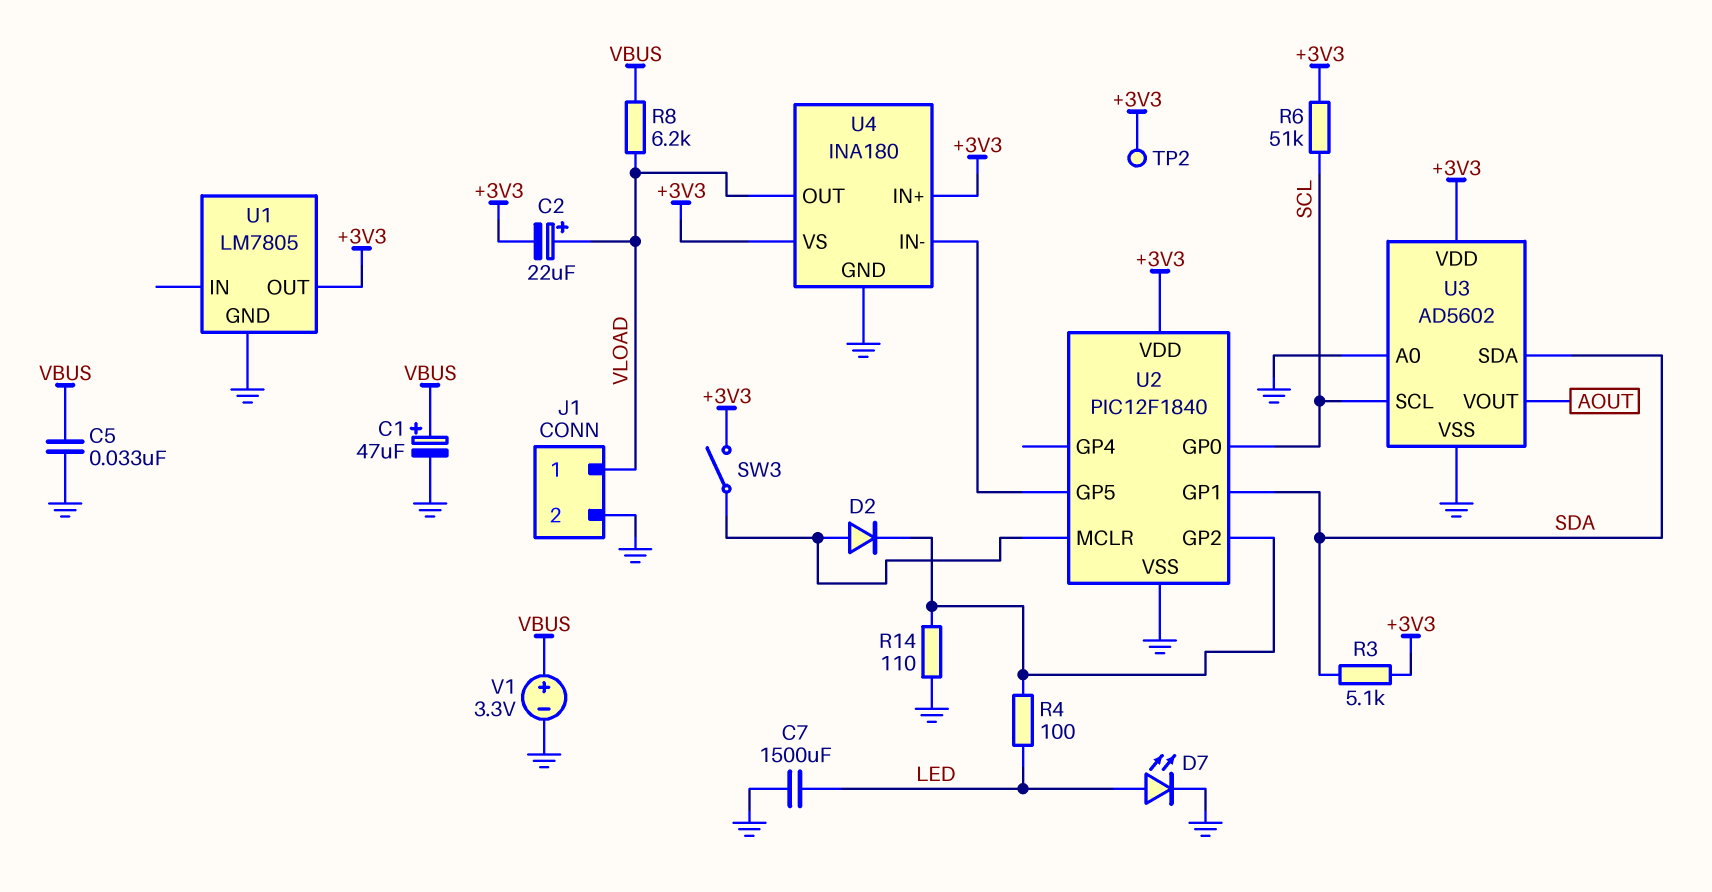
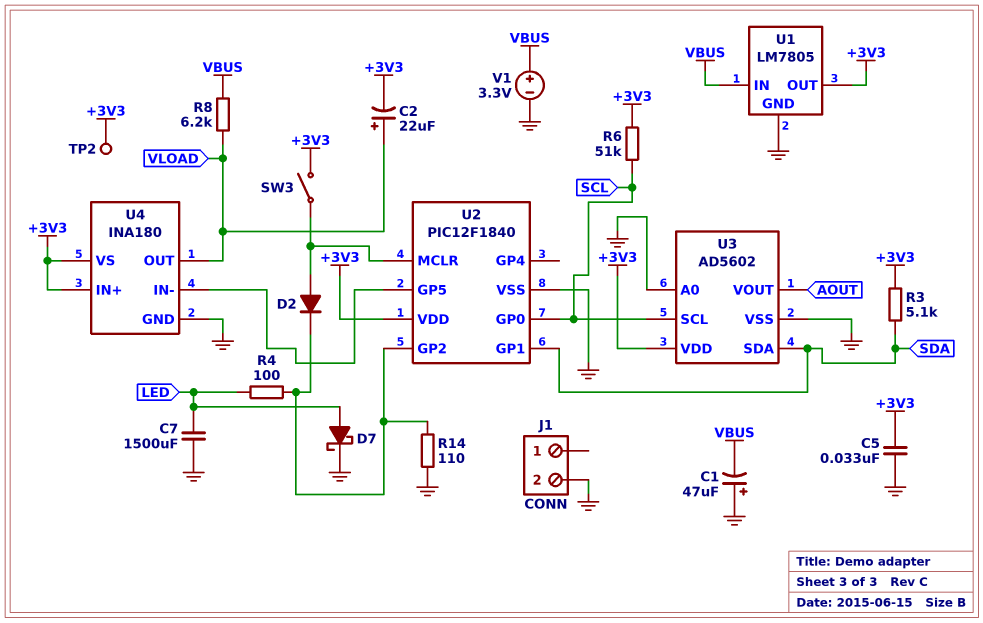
C1: 47uF (plus VBUS, minus GND) -> 47uF (plus GND, minus VBUS)
C5: 33nF (GND, VBUS) -> 33nF (+3V3, GND)
D7: LED (A LED, K GND) -> schottky (A LED, K GND)
J1 pin 1: VLOAD -> none
U1 pin IN: none -> VBUS

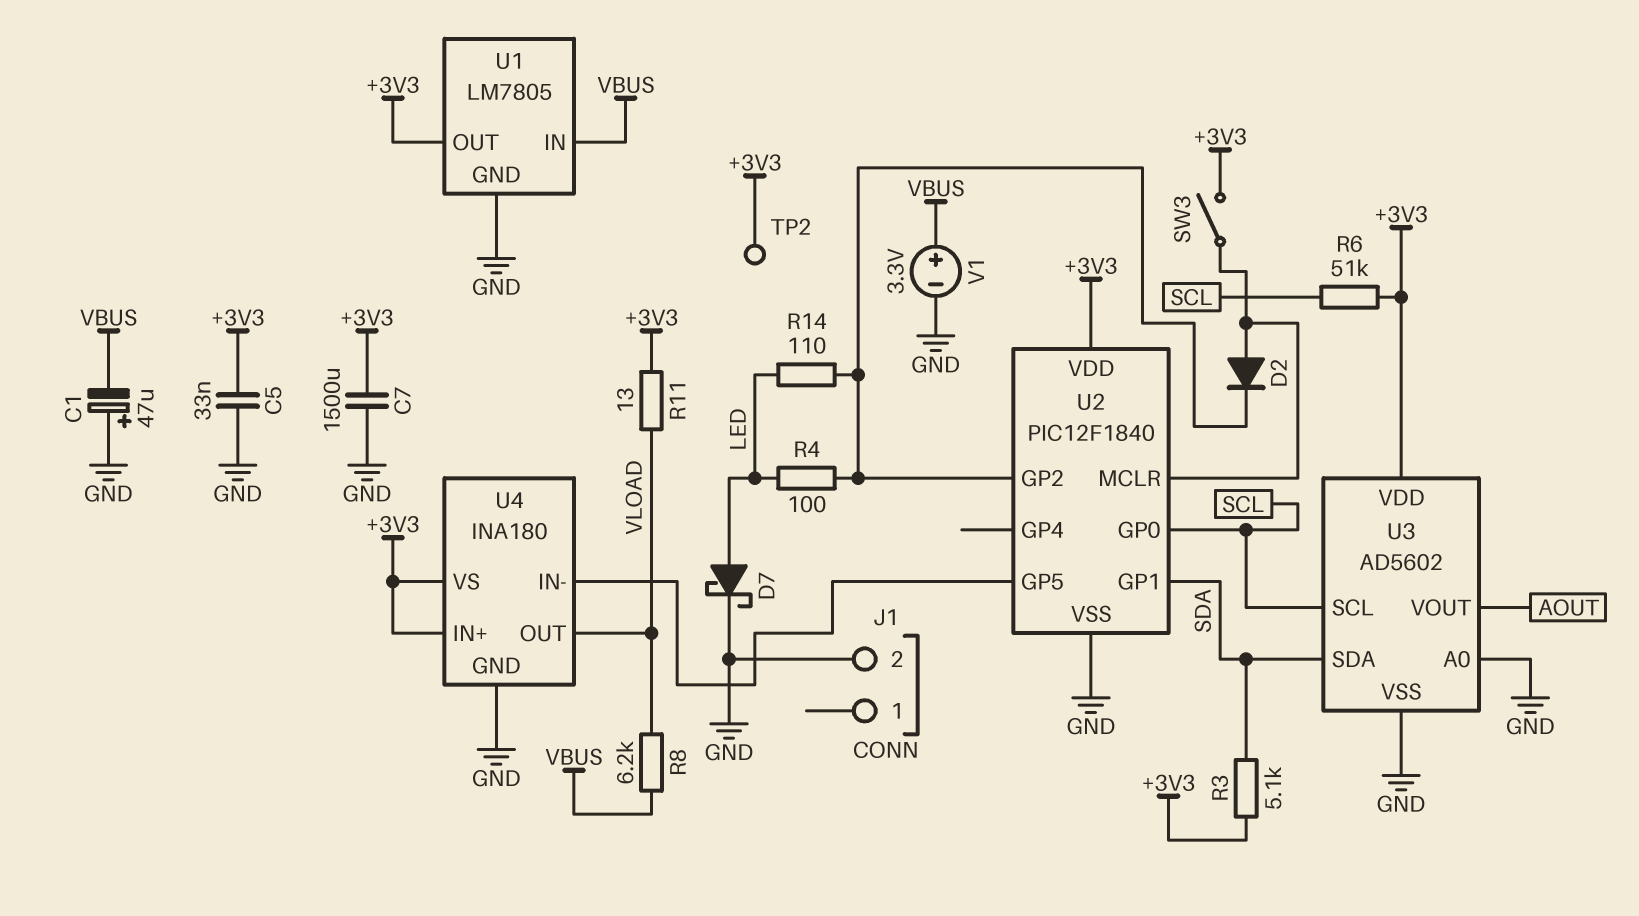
C2: 22uF (plus VLOAD, minus +3V3) -> none
C7: 1500uF (GND, LED) -> 1500uF (+3V3, GND)
R11: none -> 13 (+3V3, VLOAD)
R14: 110 (GND, U2/GP2) -> 110 (LED, U2/GP2)

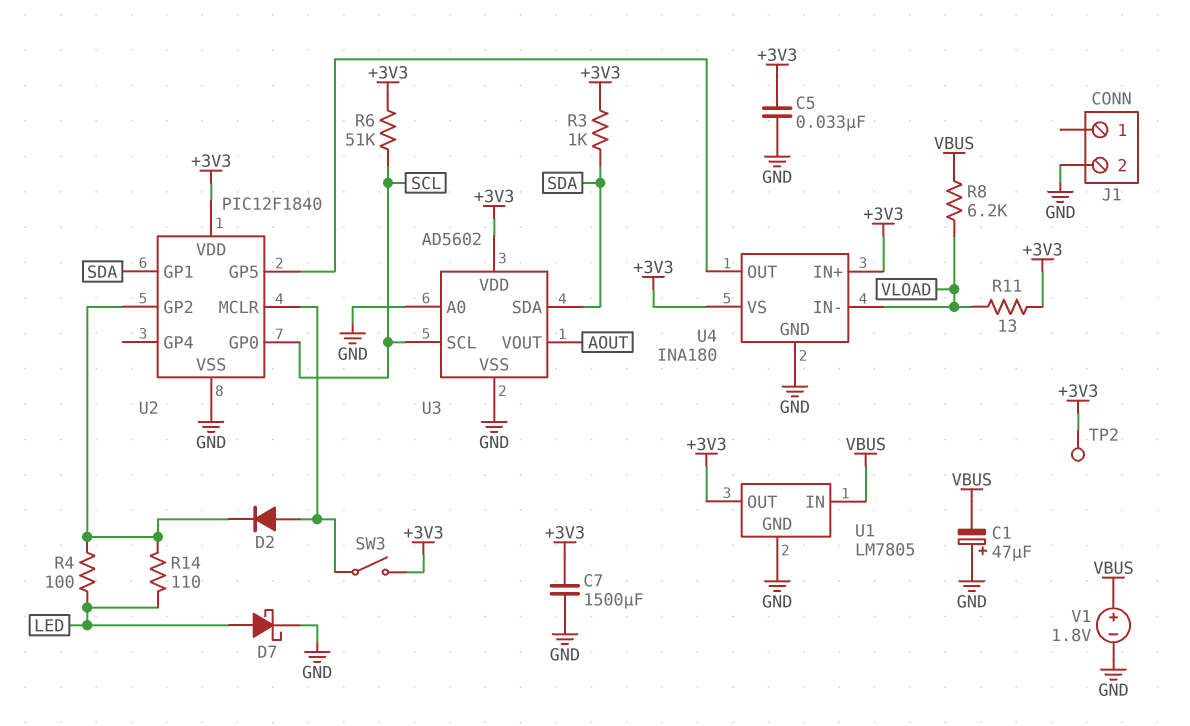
R3: 5.1k (+3V3, SDA) -> 1k (+3V3, SDA)
U4 pin IN-: U2/GP5 -> VLOAD
U4 pin OUT: VLOAD -> U2/GP5
V1: 3.3V (plus VBUS, minus GND) -> 1.8V (plus VBUS, minus GND)

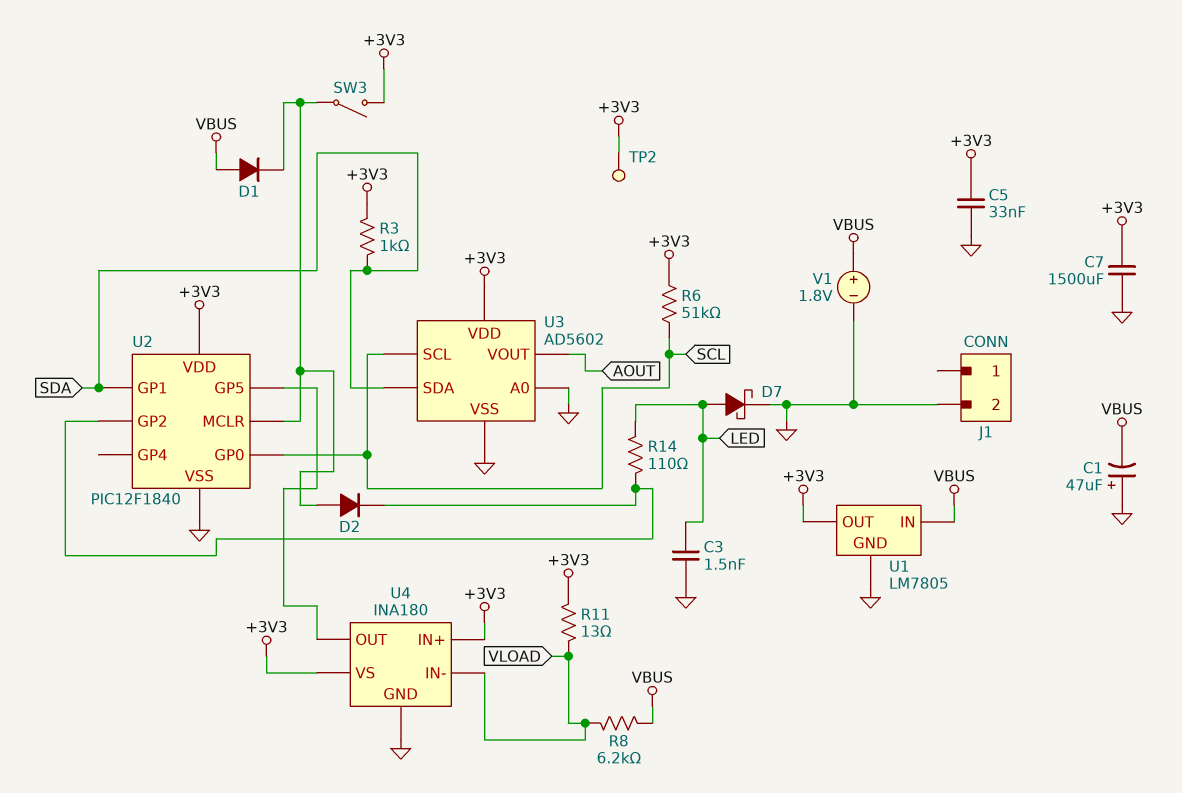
C3: none -> 1.5nF (GND, LED)
D1: none -> diode (A VBUS, K U2/MCLR)
R4: 100 (LED, U2/GP2) -> none

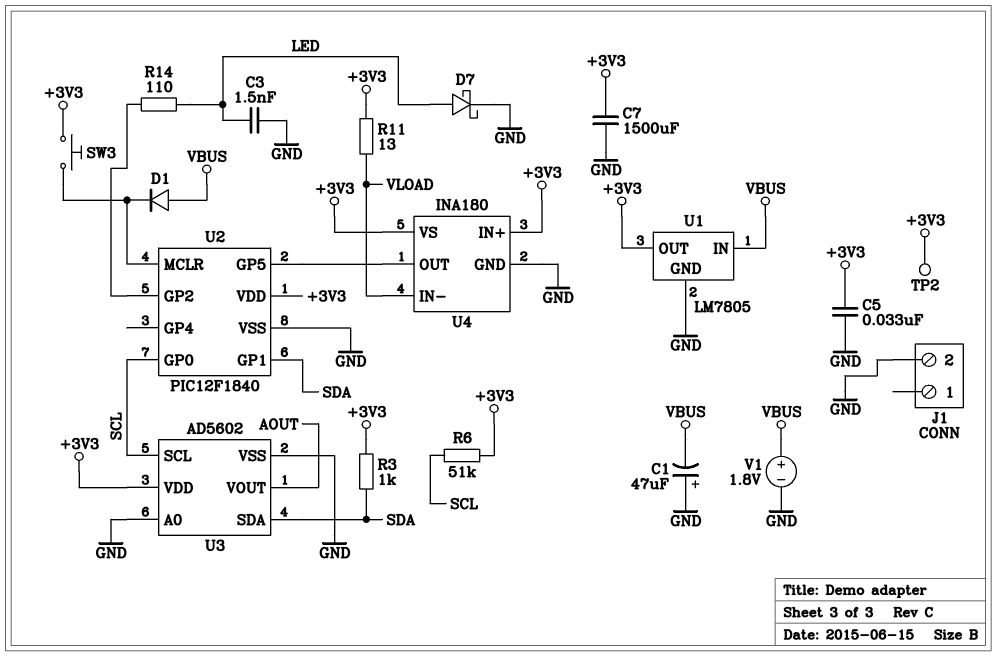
D2: diode (A U2/MCLR, K U2/GP2) -> none
R8: 6.2k (VBUS, VLOAD) -> none
SW3: switch (+3V3, U2/MCLR) -> button (+3V3, U2/MCLR)

